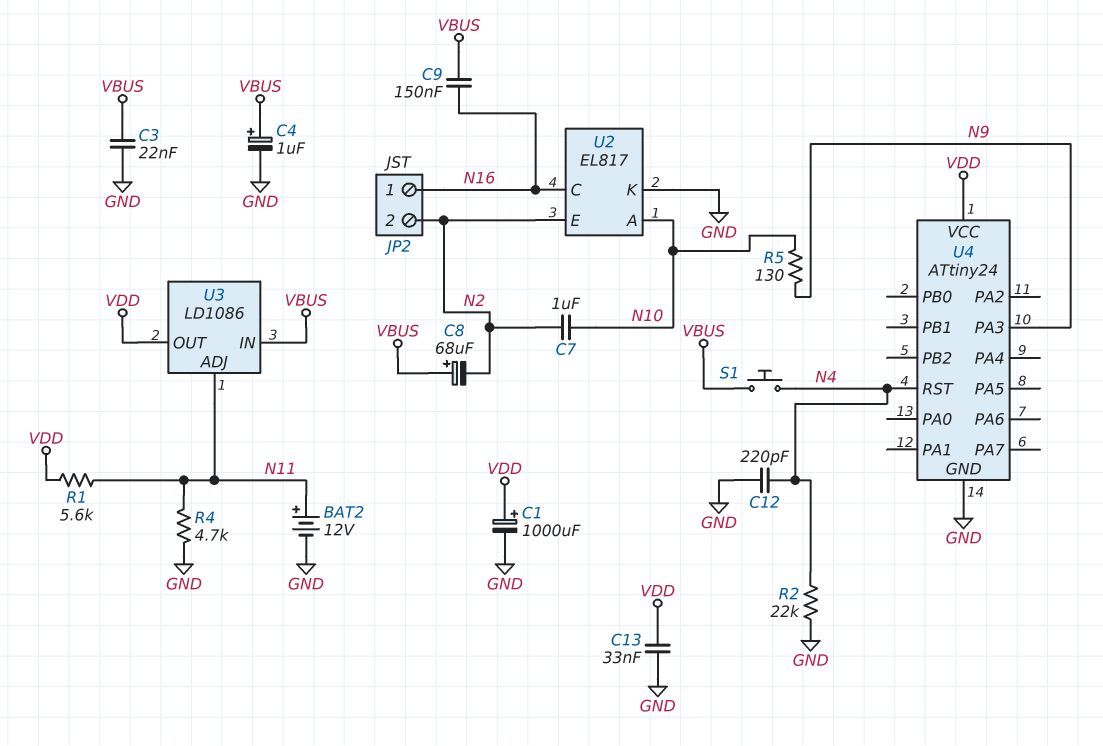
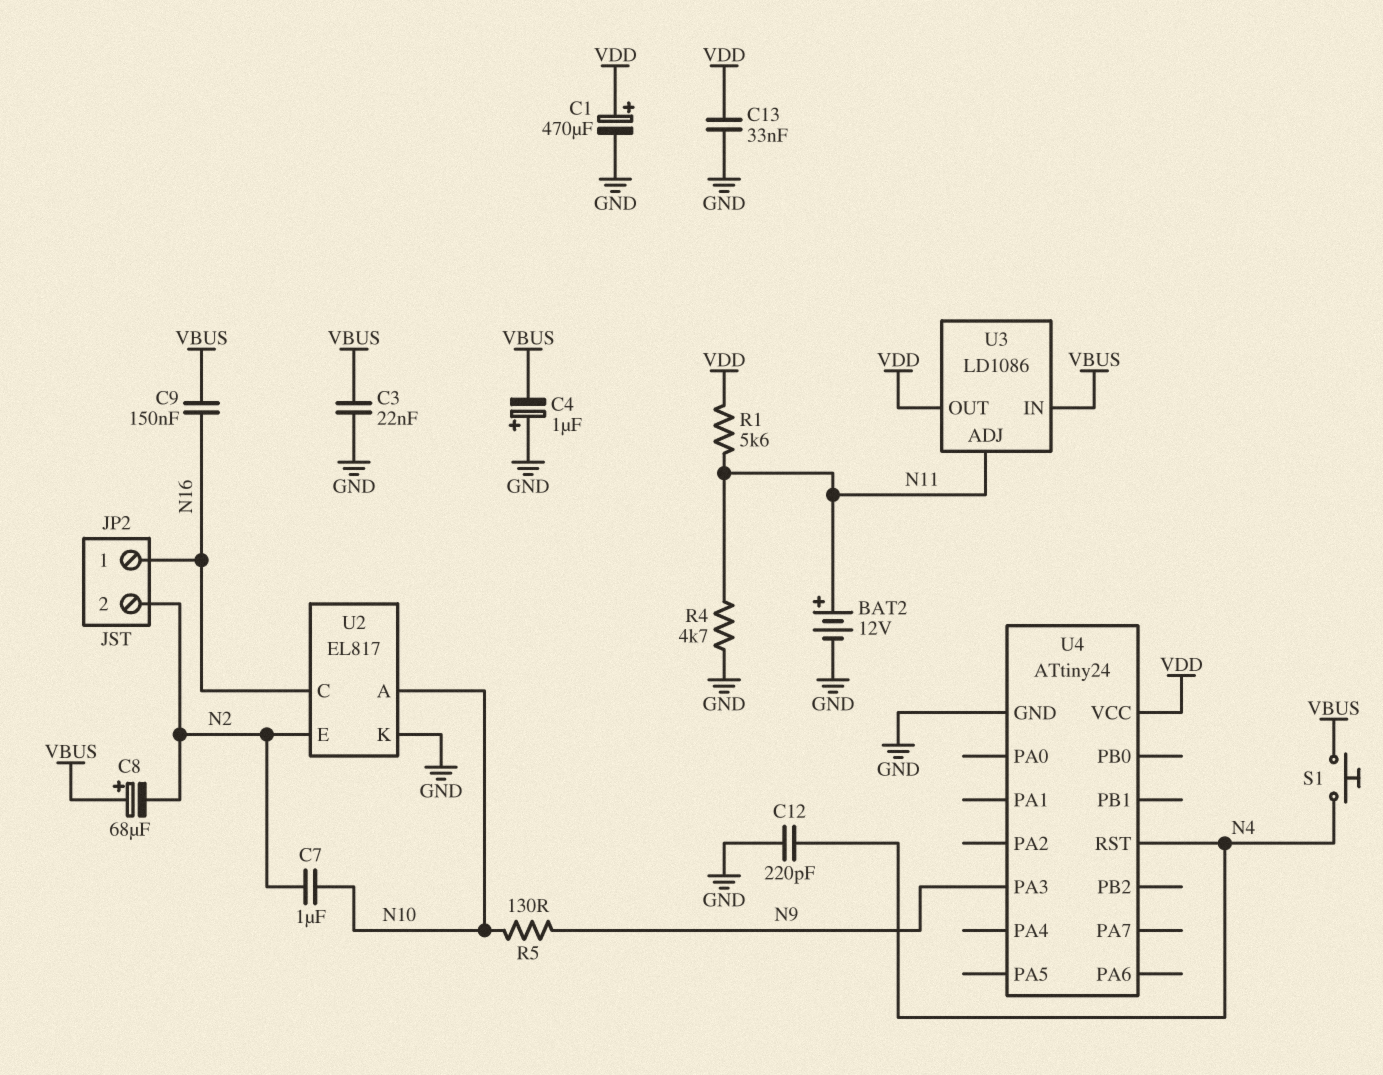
C1: 1000uF (plus VDD, minus GND) -> 470uF (plus VDD, minus GND)
C4: 1uF (plus VBUS, minus GND) -> 1uF (plus GND, minus VBUS)
R2: 22k (GND, N4) -> none

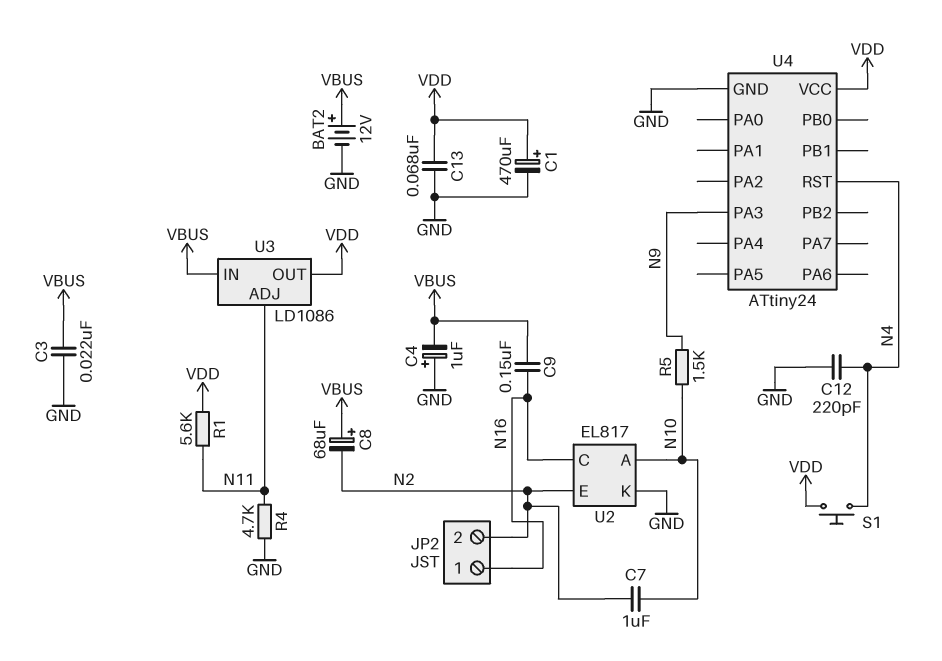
BAT2: 12V (plus N11, minus GND) -> 12V (plus VBUS, minus GND)
C13: 33nF (GND, VDD) -> 68nF (GND, VDD)
R5: 130 (N9, N10) -> 1.5k (N9, N10)
S1: button (N4, VBUS) -> button (N4, VDD)

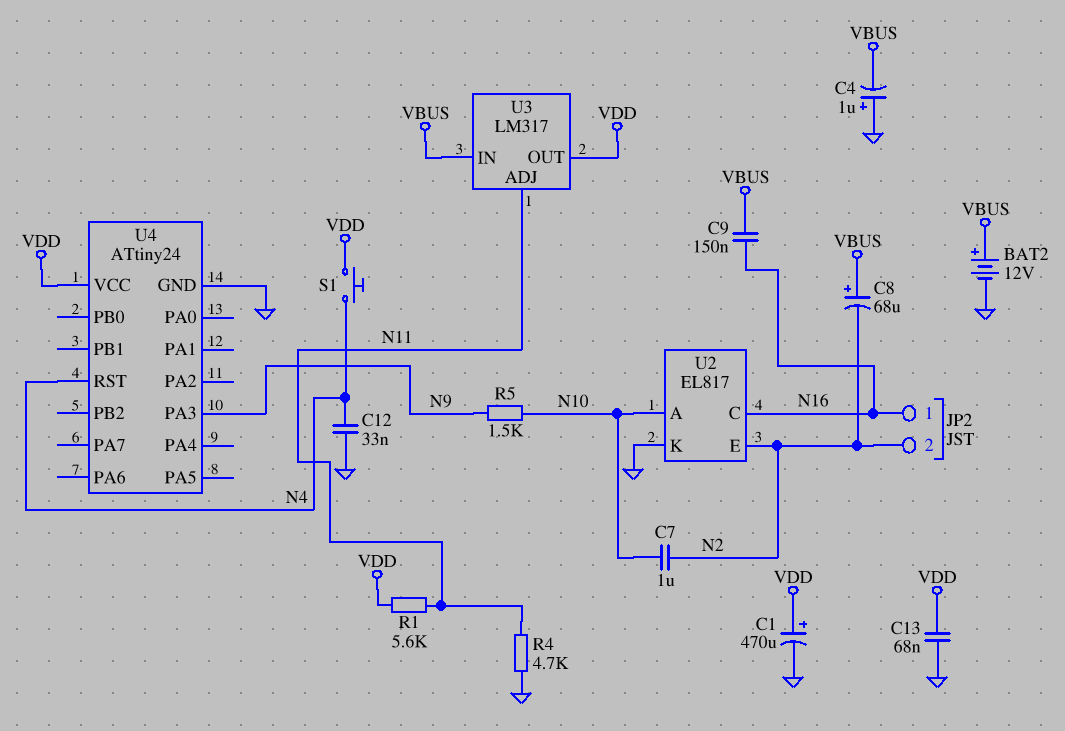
C3: 22nF (GND, VBUS) -> none
C12: 220pF (GND, N4) -> 33nF (GND, N4)
U3: LD1086 -> LM317

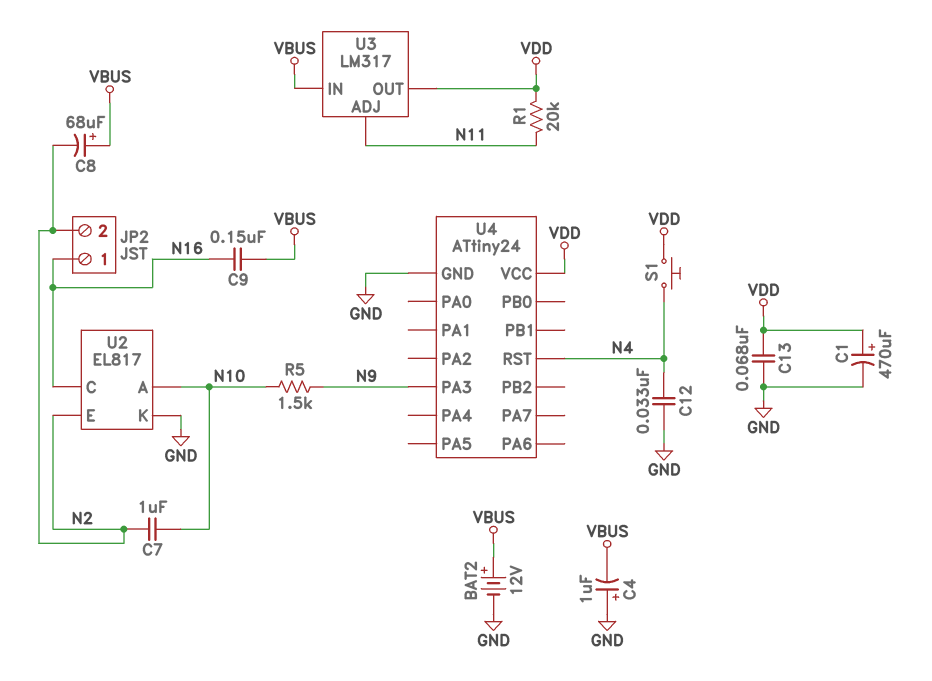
R1: 5.6k (N11, VDD) -> 20k (N11, VDD)
R4: 4.7k (GND, N11) -> none

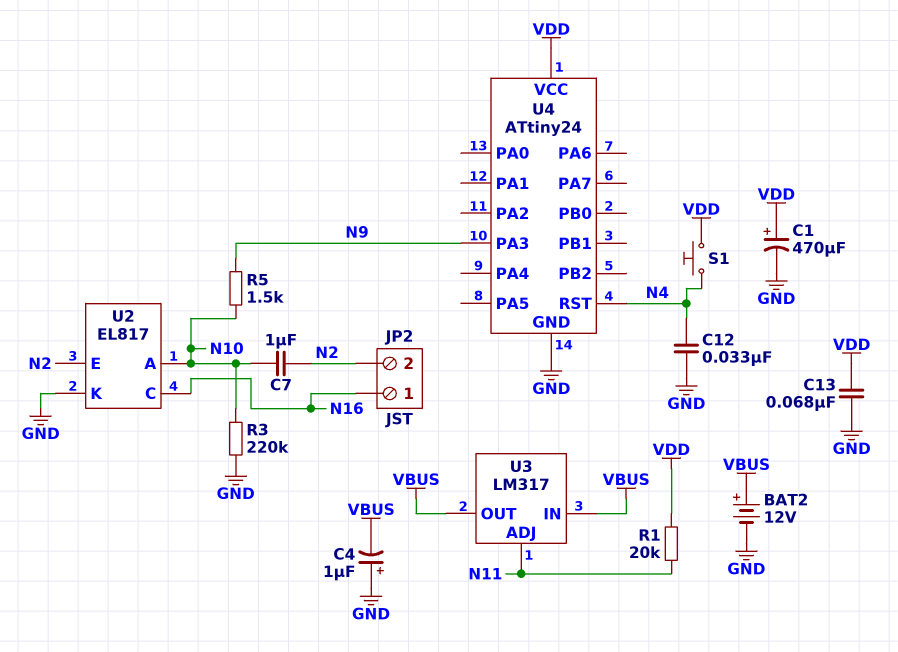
C8: 68uF (plus VBUS, minus N2) -> none
C9: 150nF (N16, VBUS) -> none
R3: none -> 220k (GND, N10)
U3 pin OUT: VDD -> VBUS

